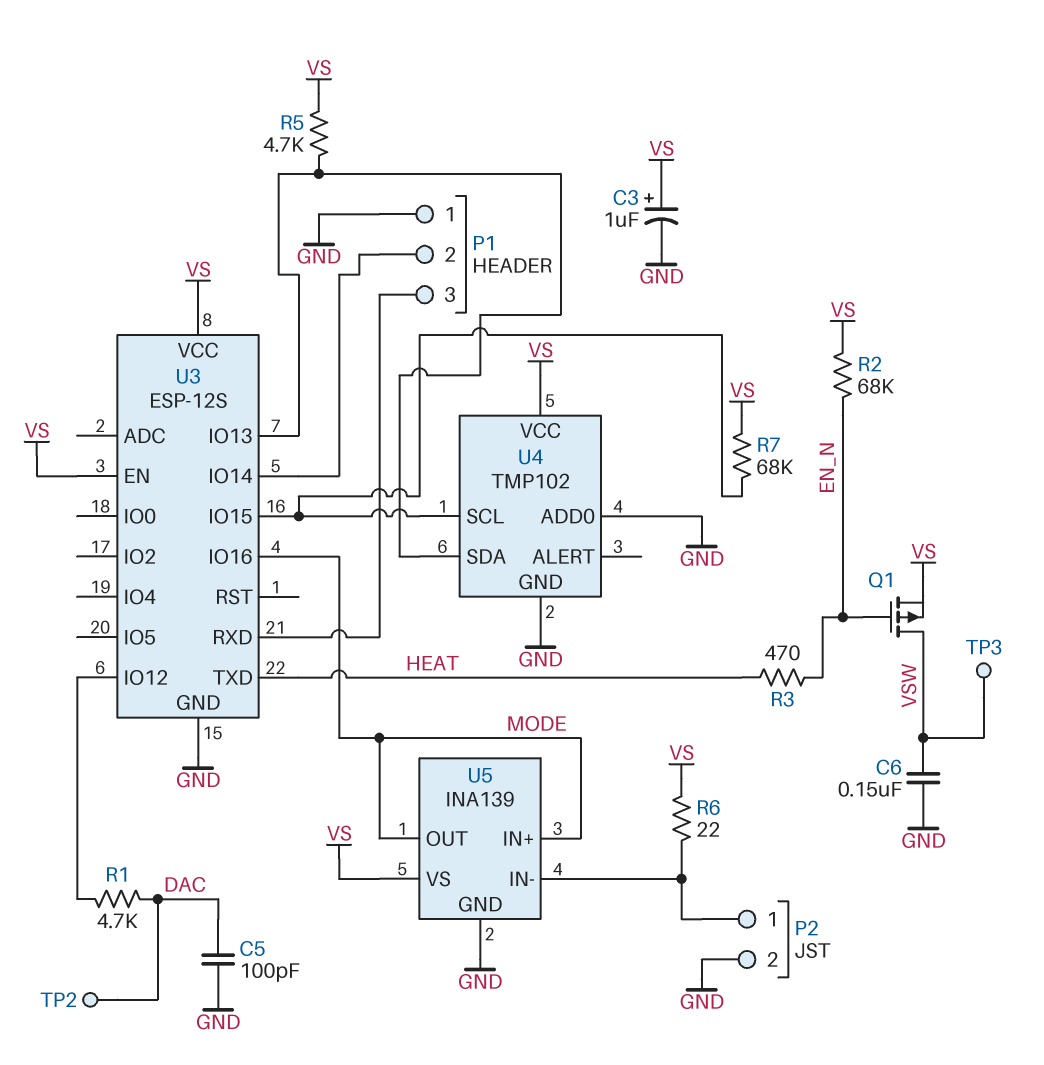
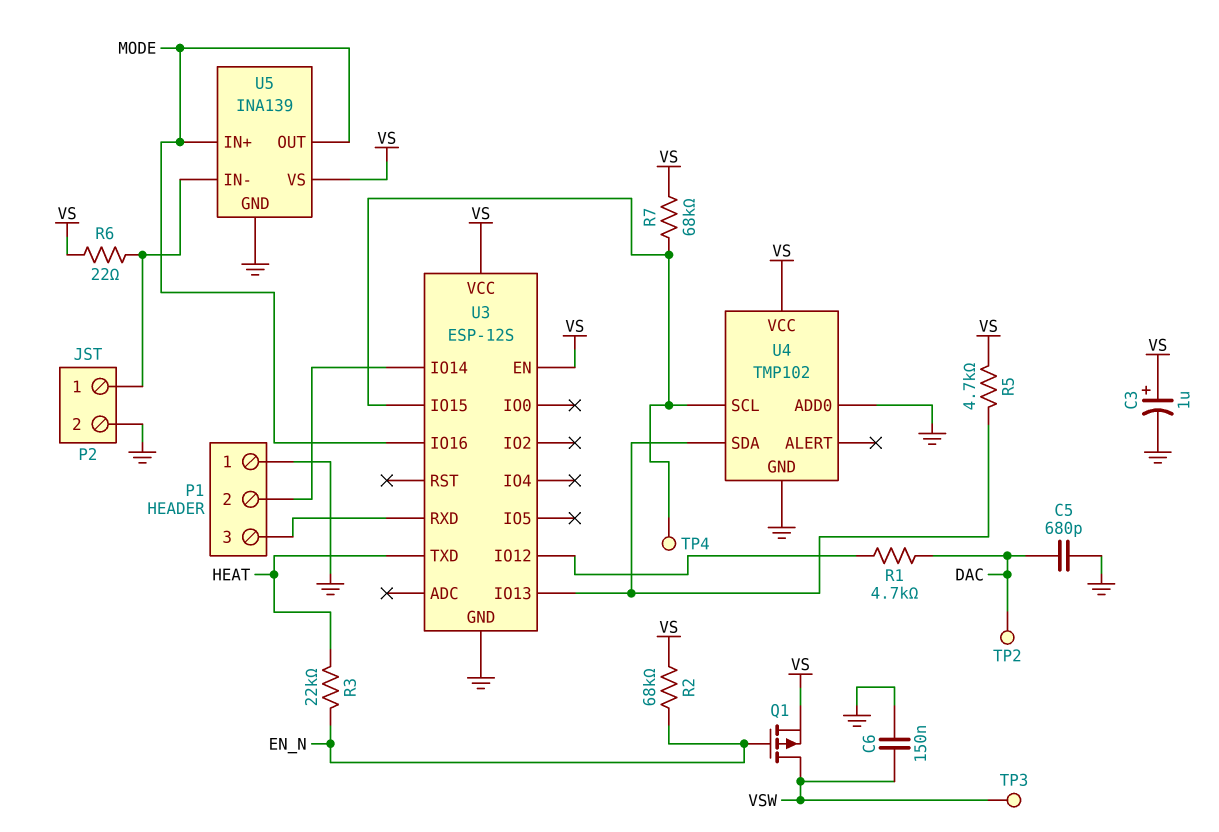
C5: 100pF (DAC, GND) -> 680pF (DAC, GND)
R3: 470 (EN_N, HEAT) -> 22k (EN_N, HEAT)
TP4: none -> test point (U3/IO15)

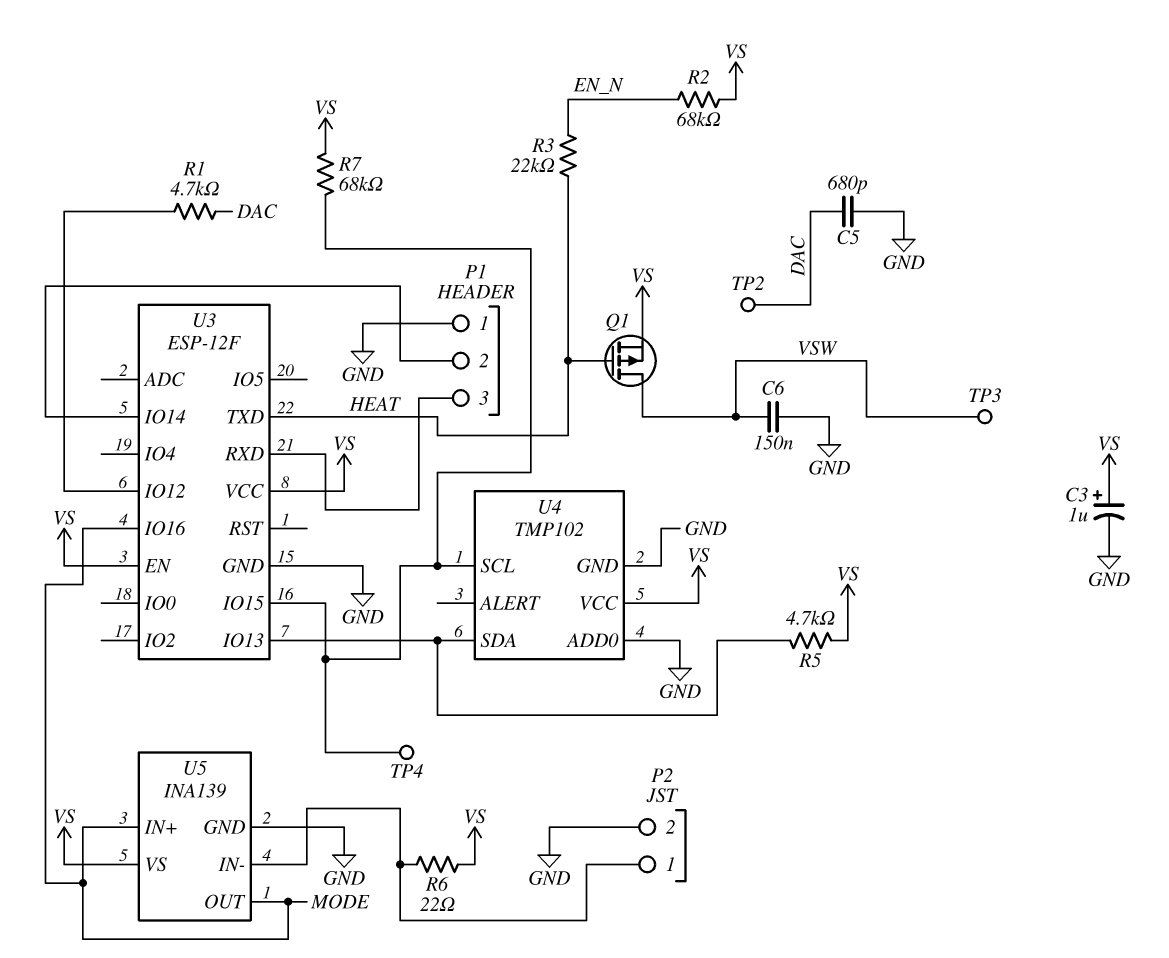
Q1: PMOS (G EN_N, D VSW, S VS) -> PMOS (G HEAT, D VSW, S VS)
U3: ESP-12S -> ESP-12F

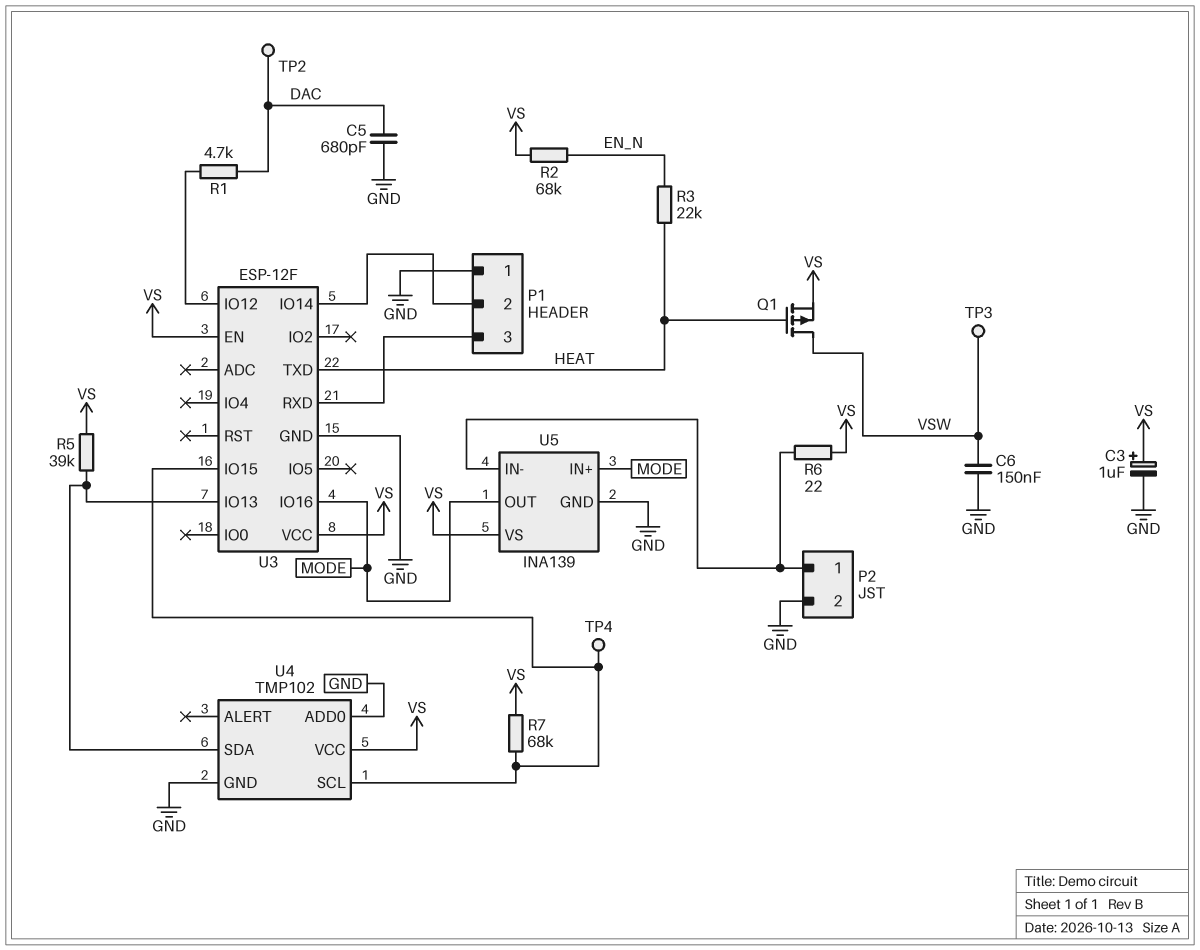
R5: 4.7k (U3/IO13, VS) -> 39k (U3/IO13, VS)

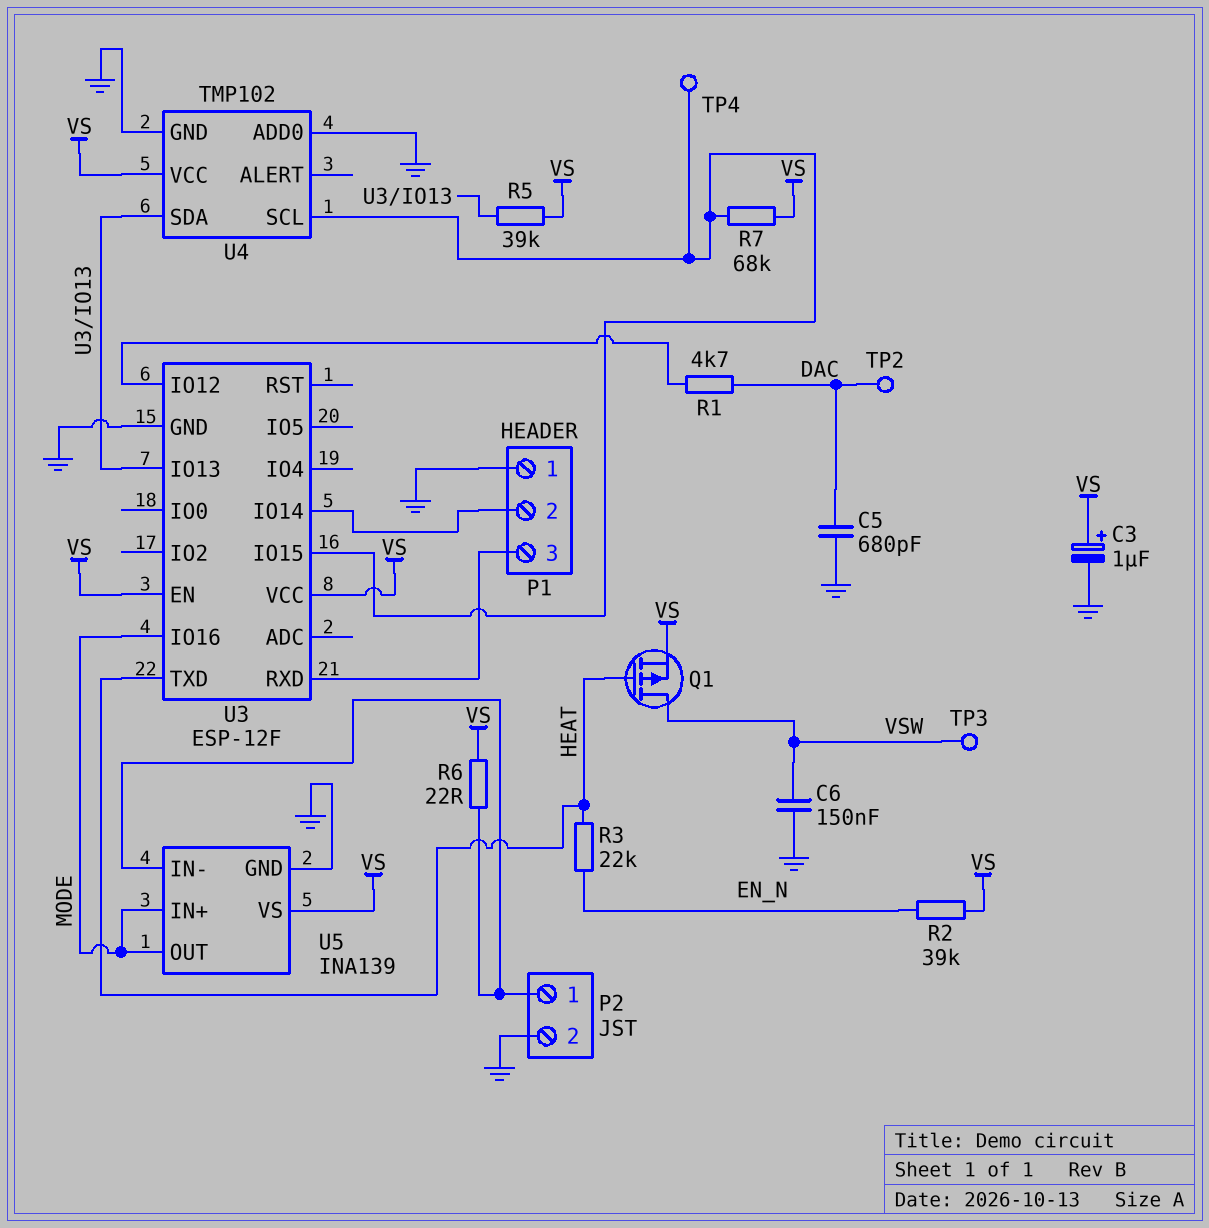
R2: 68k (EN_N, VS) -> 39k (EN_N, VS)

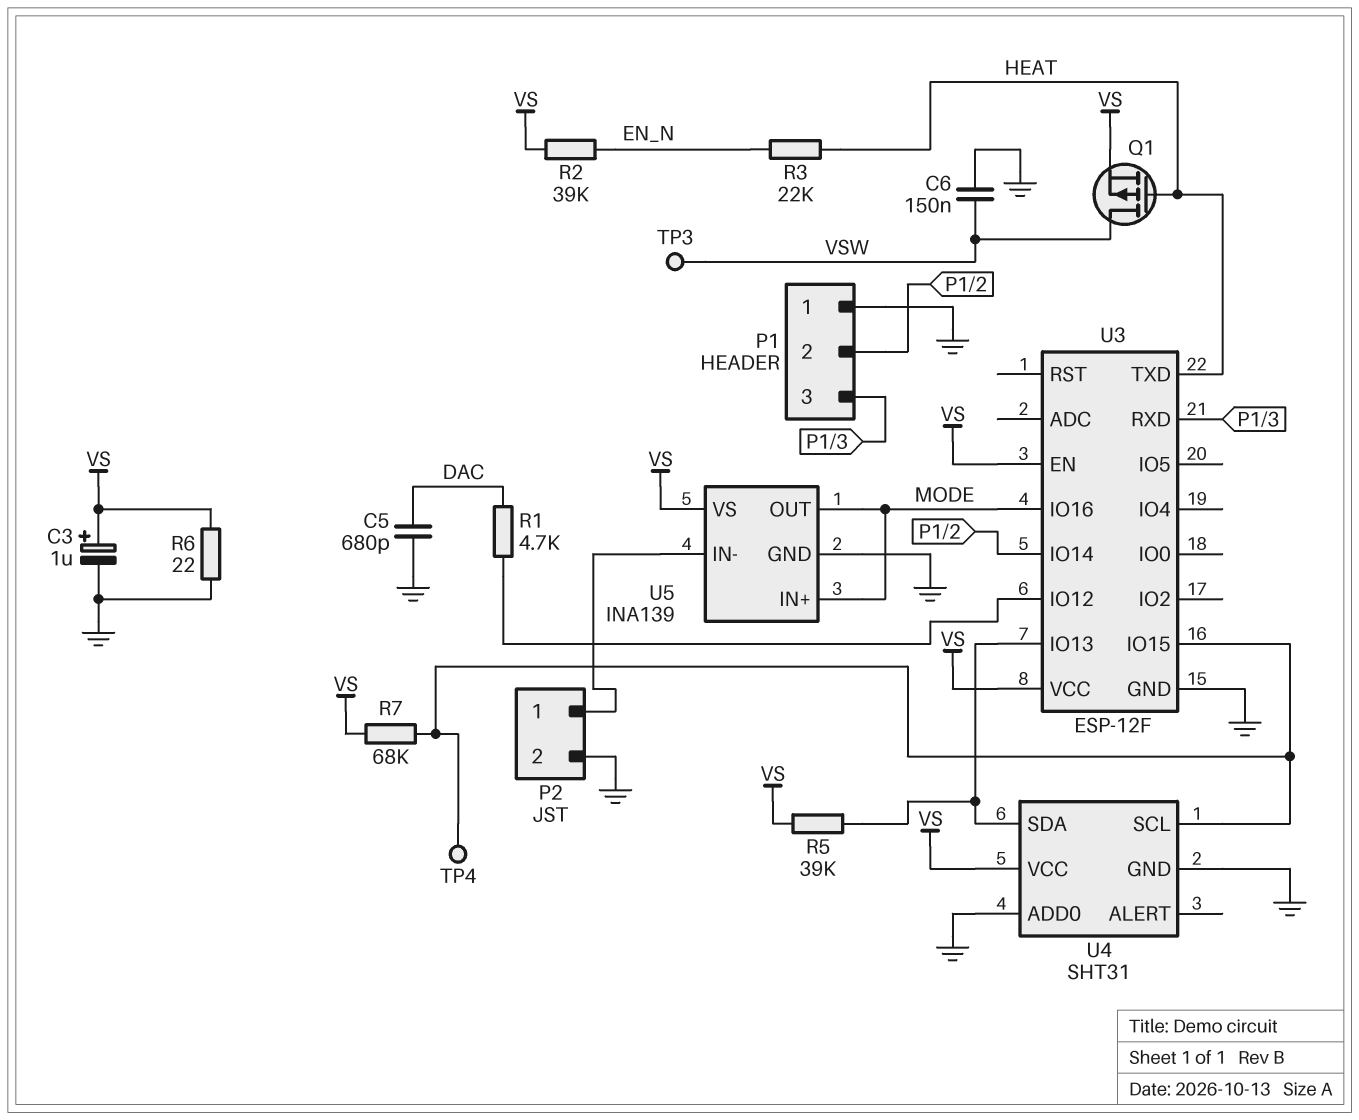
R6: 22 (P2/1, VS) -> 22 (GND, VS)
TP2: test point (DAC) -> none
U4: TMP102 -> SHT31

